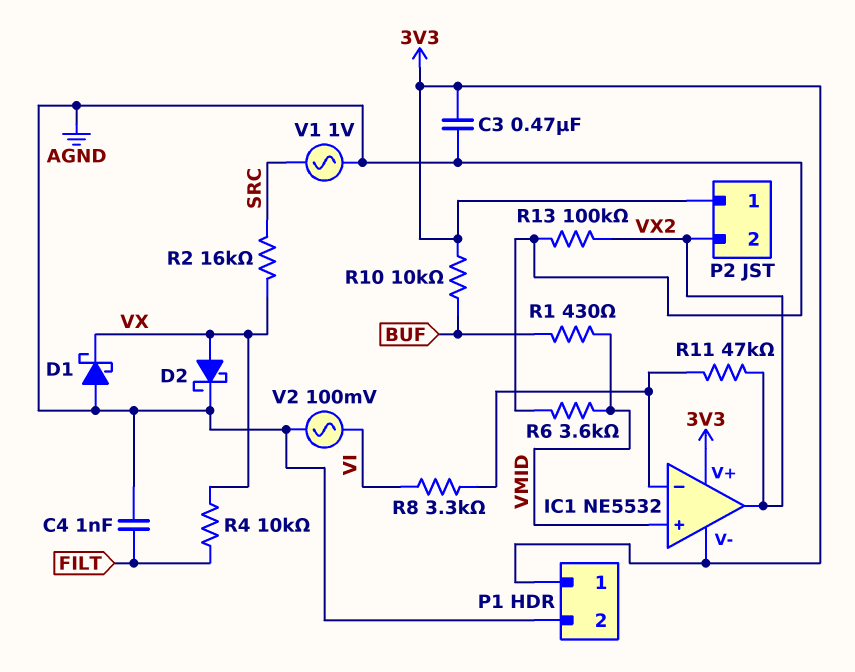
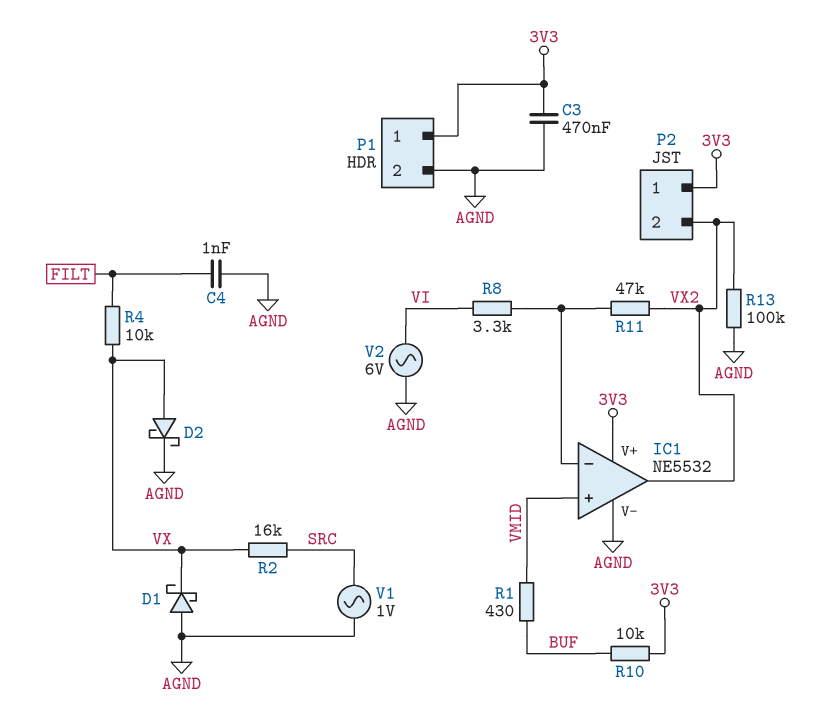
IC1 pin V-: 3V3 -> AGND
R6: 3.6k (AGND, VMID) -> none
V2: AC 100mV (AGND, VI) -> AC 6V (AGND, VI)

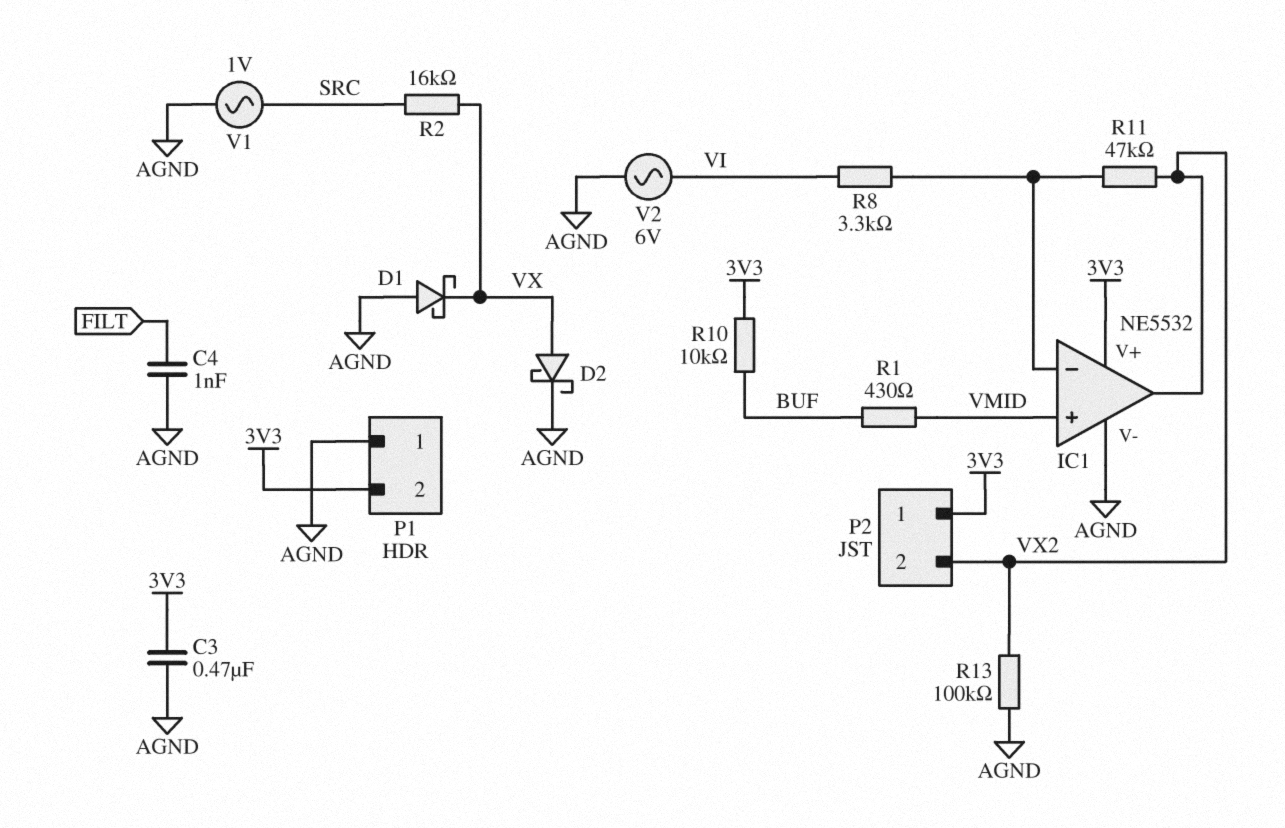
P1 pin 1: 3V3 -> AGND
P1 pin 2: AGND -> 3V3
R4: 10k (FILT, VX) -> none

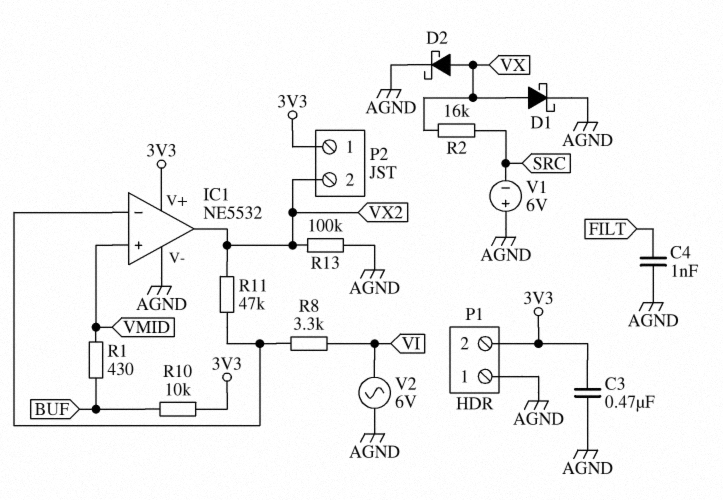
D1: schottky (A AGND, K VX) -> schottky (A VX, K AGND)
V1: AC 1V (AGND, SRC) -> 6V (plus AGND, minus SRC)

